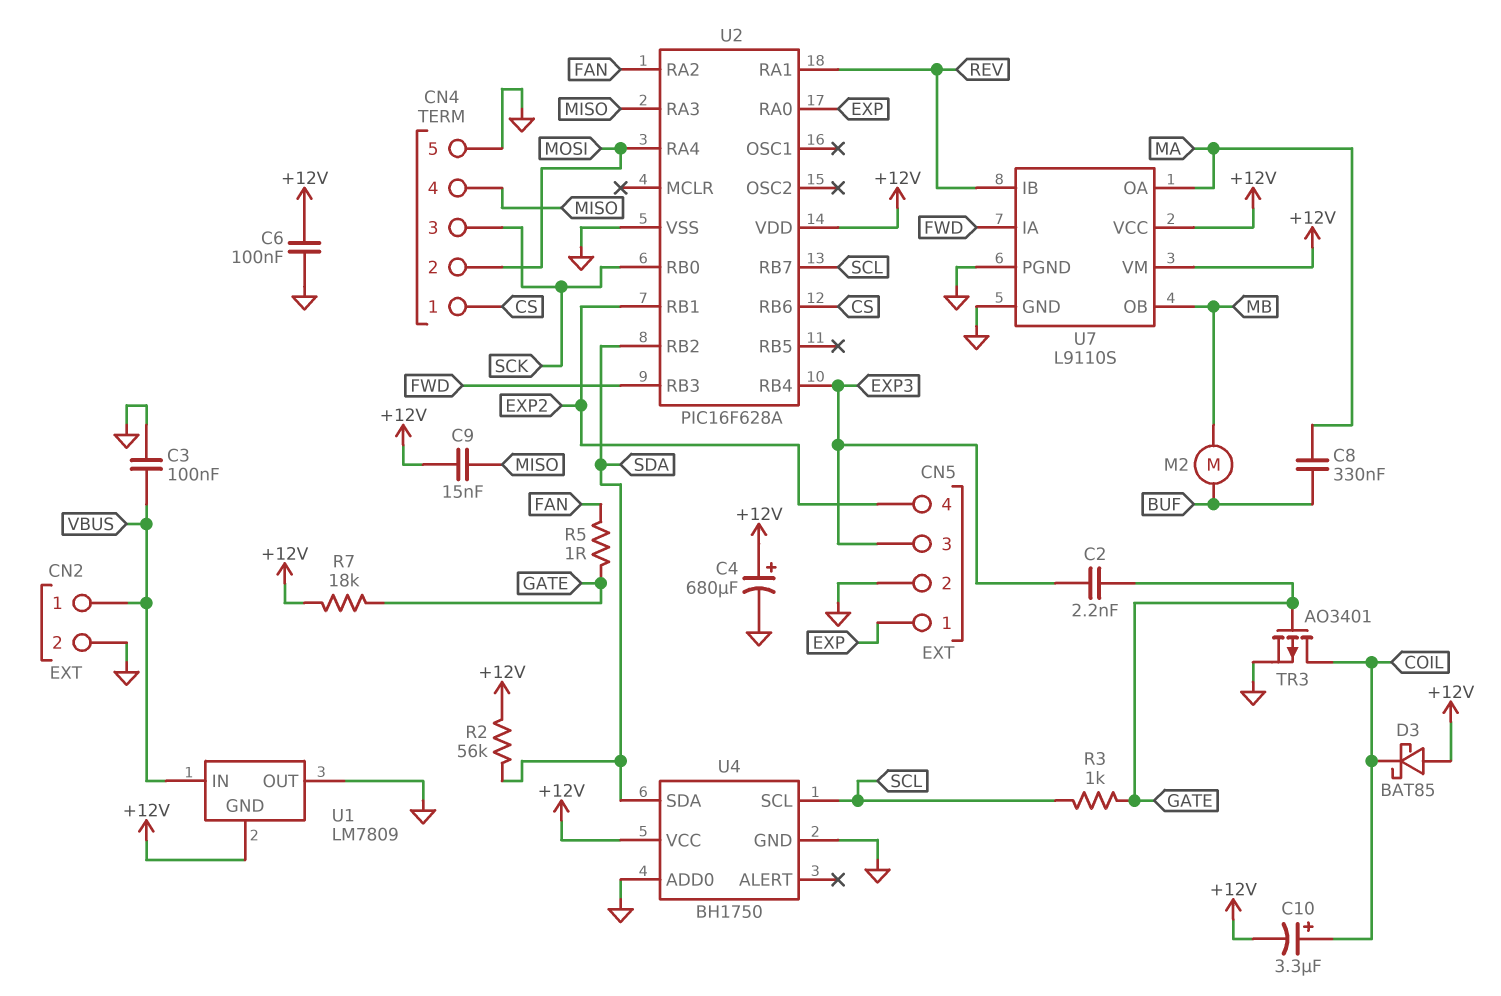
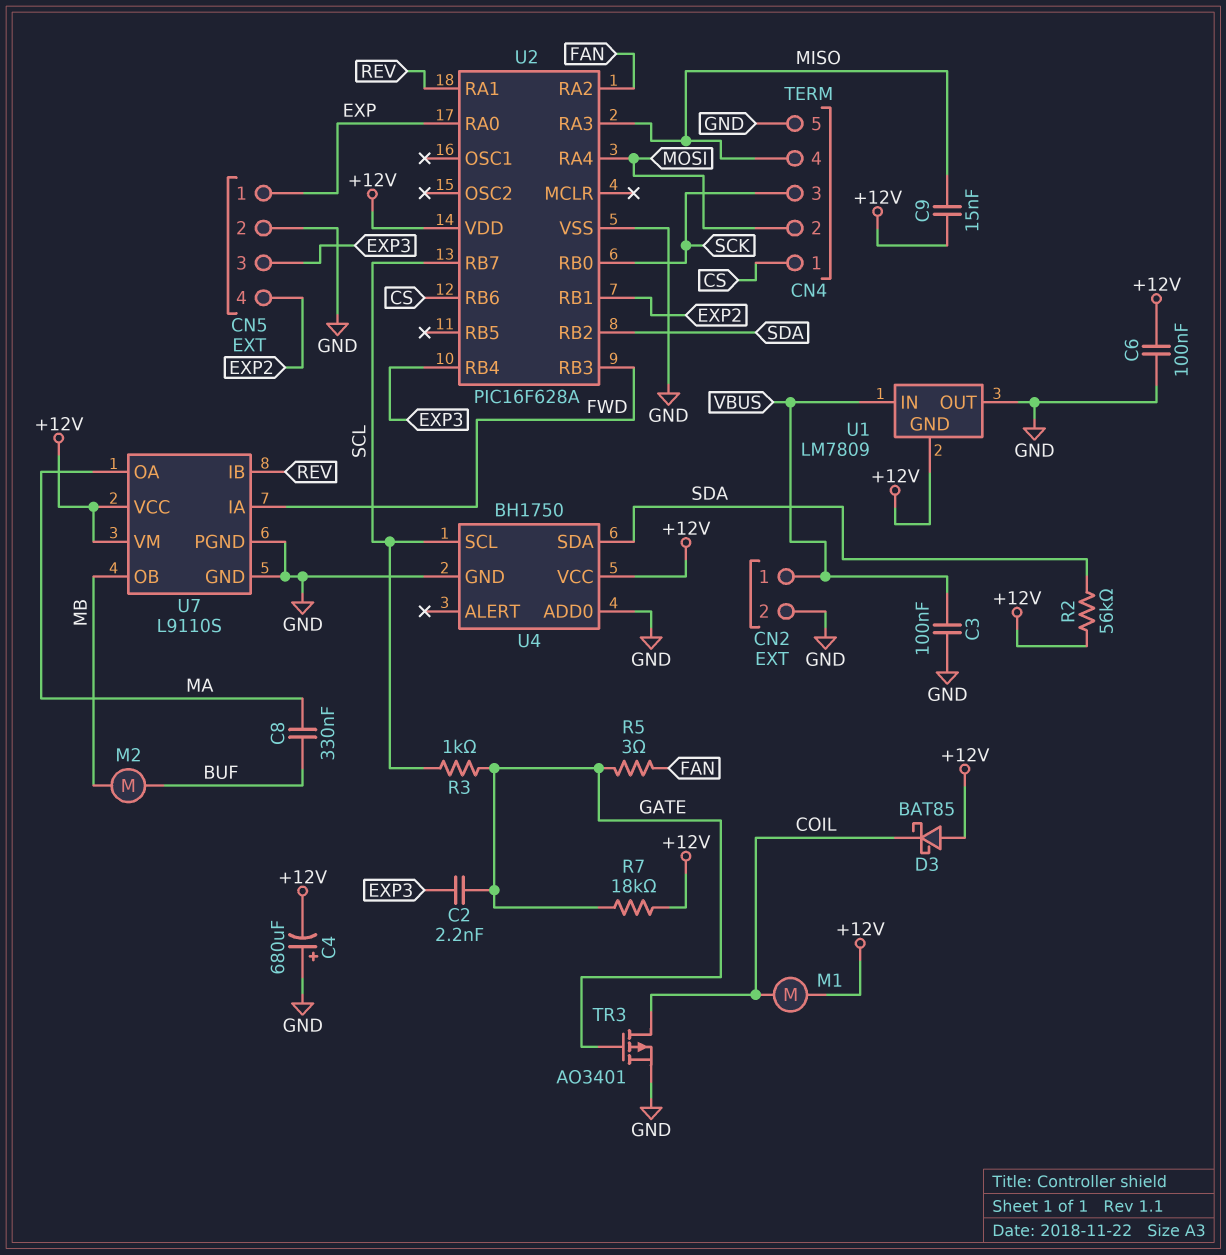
C4: 680uF (plus +12V, minus GND) -> 680uF (plus GND, minus +12V)
C10: 3.3uF (plus COIL, minus +12V) -> none
M1: none -> motor (+12V, COIL)
R5: 1 (FAN, GATE) -> 3 (FAN, GATE)

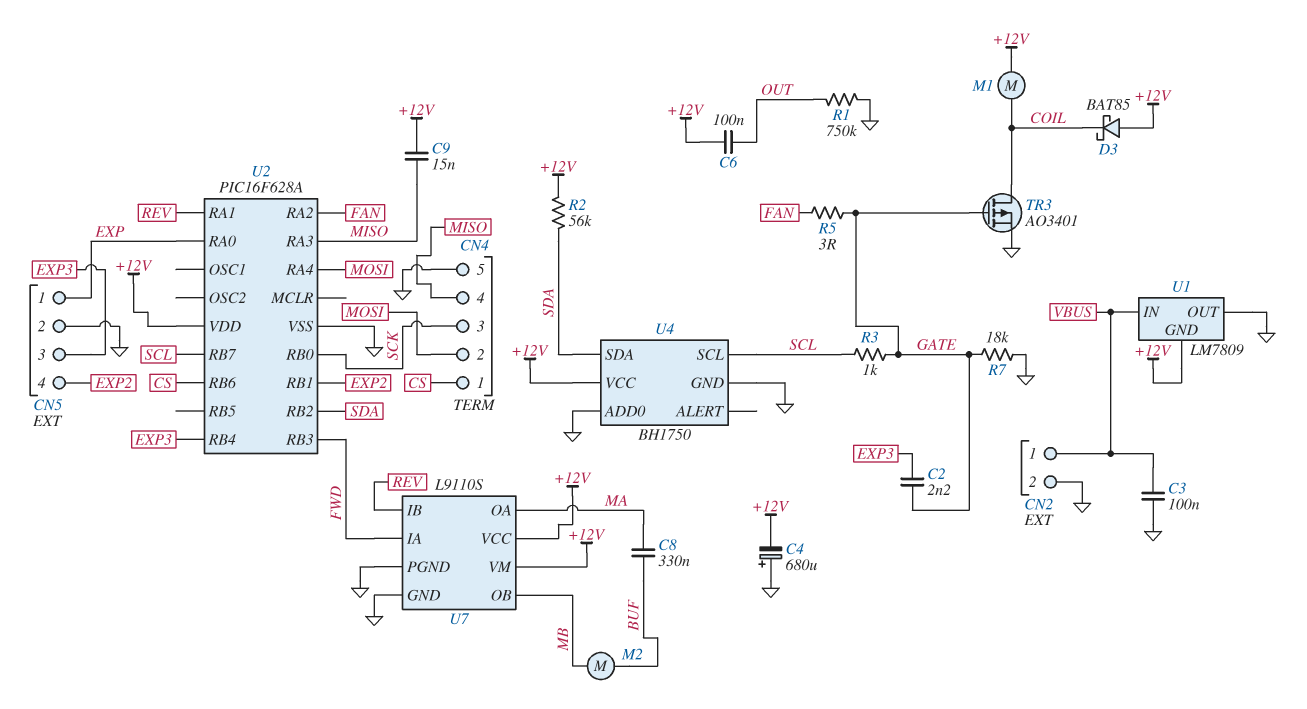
C6: 100nF (+12V, GND) -> 100nF (+12V, OUT)
R1: none -> 750k (GND, OUT)
R7: 18k (+12V, GATE) -> 18k (GATE, GND)

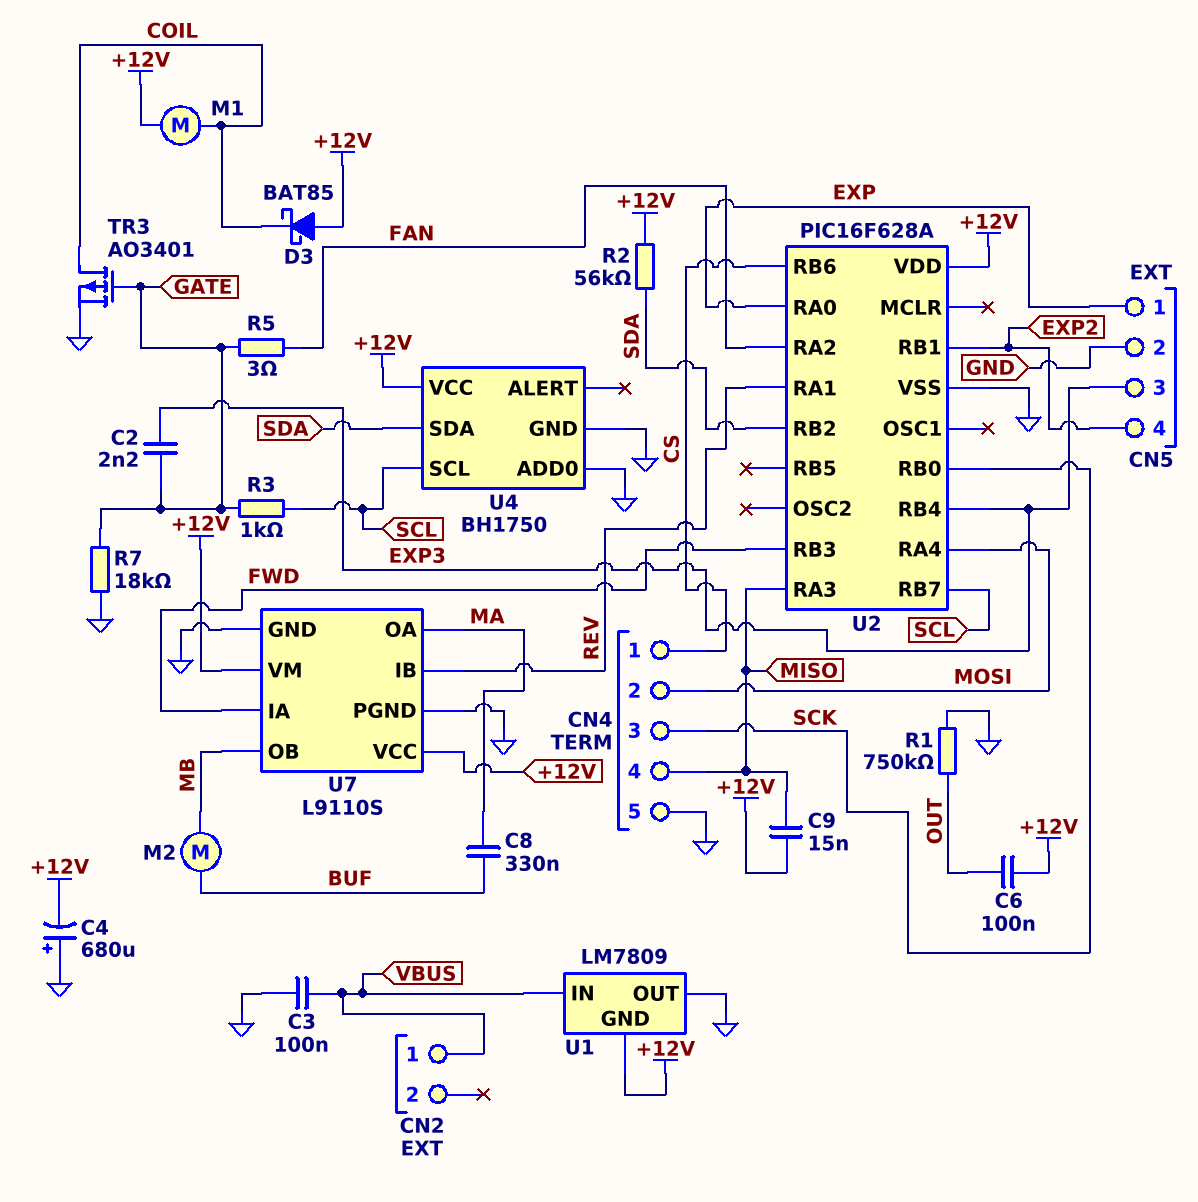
CN2 pin 2: GND -> none

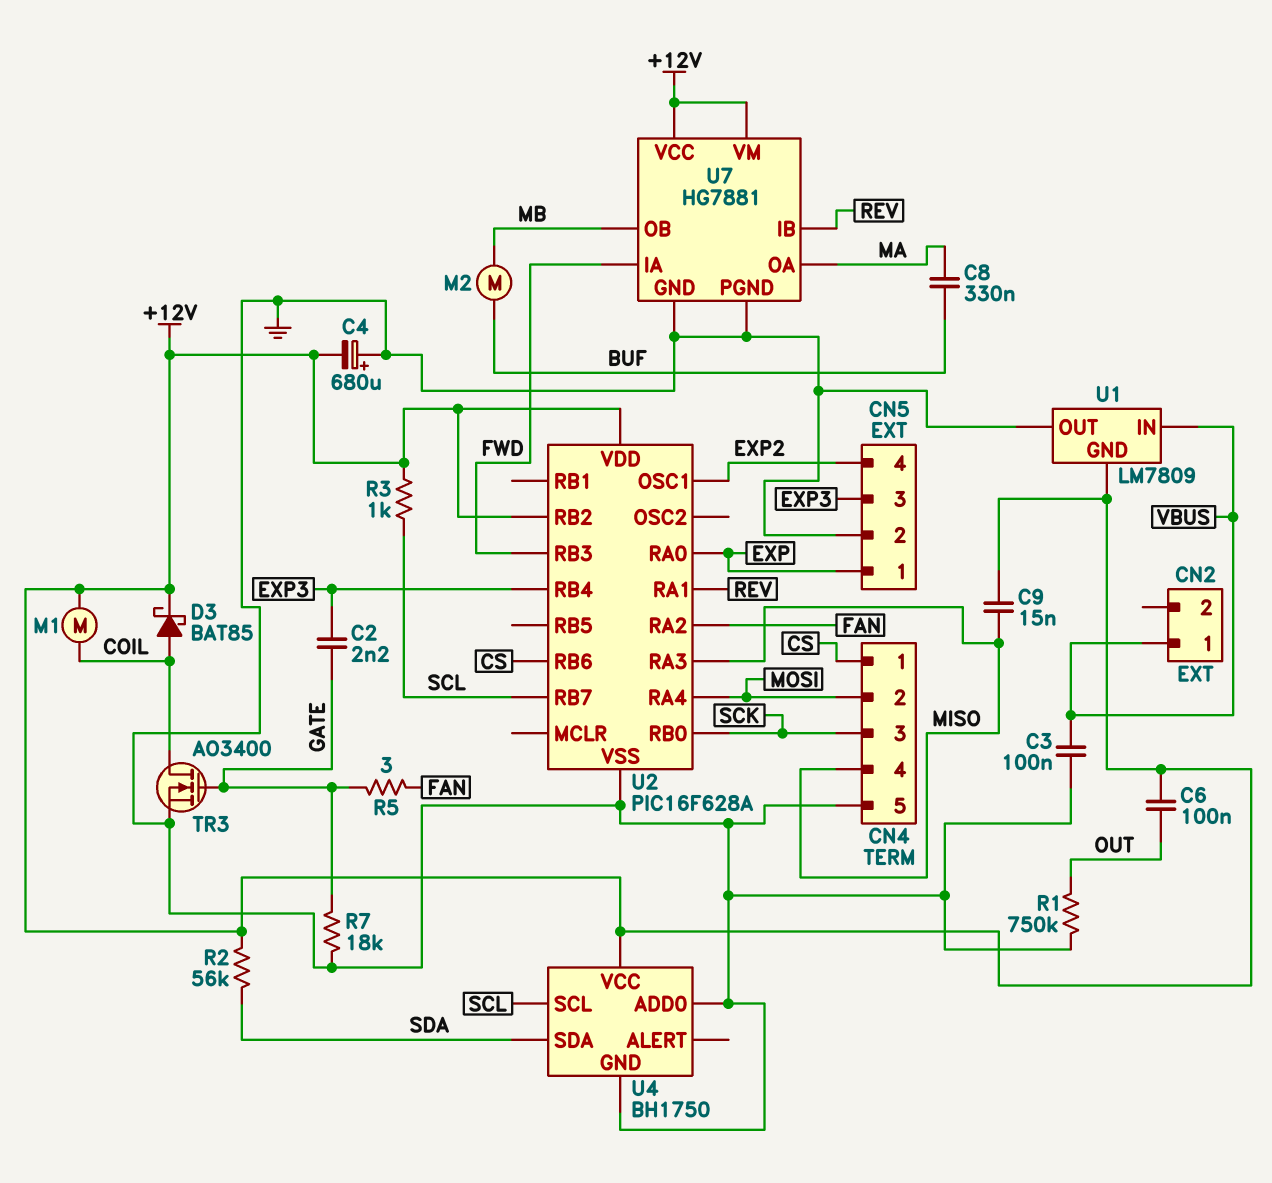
D3: schottky BAT85 (A +12V, K COIL) -> schottky BAT85 (A COIL, K +12V)
R3: 1k (GATE, SCL) -> 1k (+12V, SCL)
TR3: PMOS AO3401 (G GATE, D COIL, S GND) -> NMOS AO3400 (G GATE, D COIL, S GND)
U2 pin OSC1: none -> EXP2
U2 pin RB1: EXP2 -> none
U2 pin RB2: SDA -> +12V
U7: L9110S -> HG7881

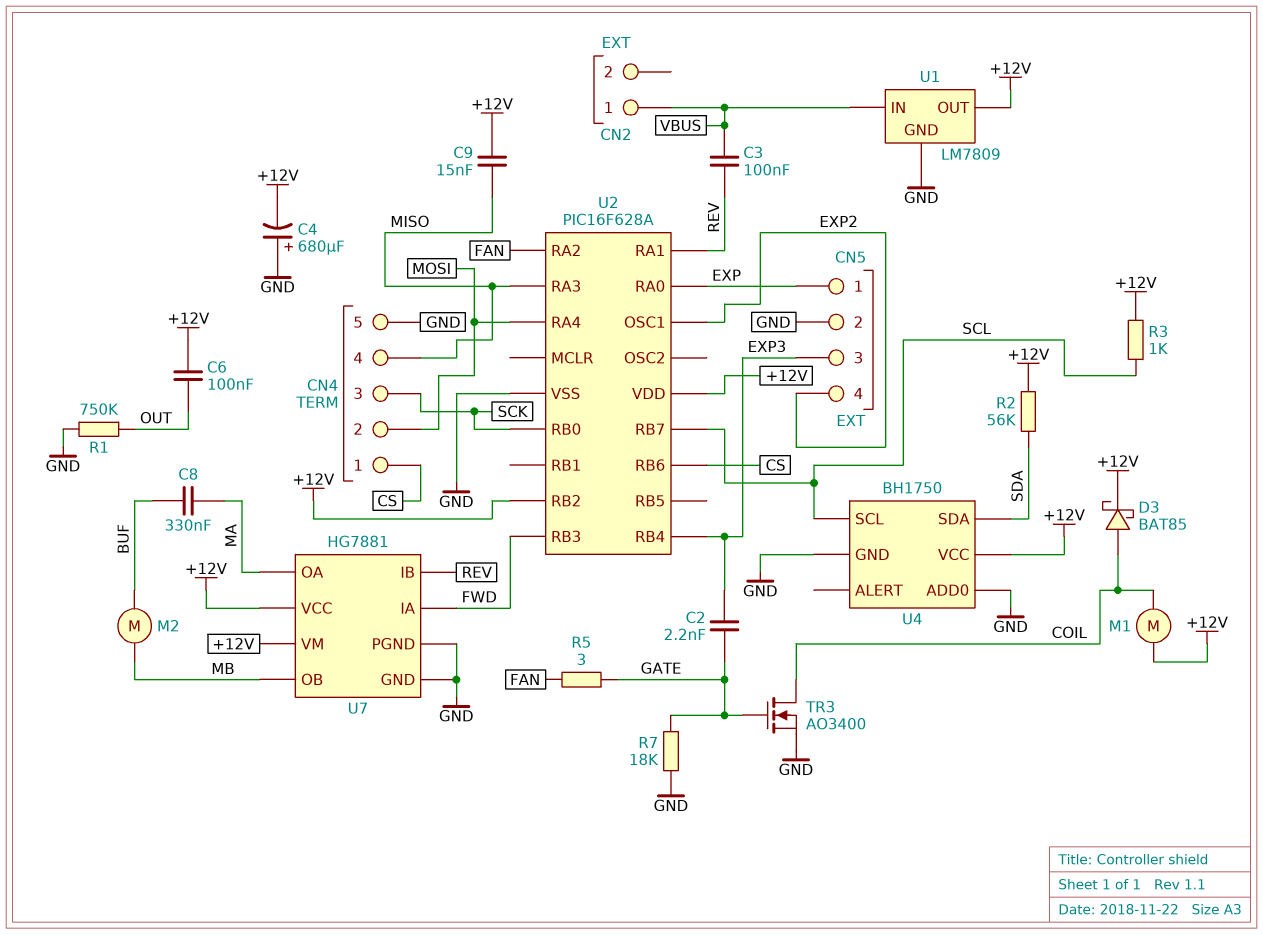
C3: 100nF (GND, VBUS) -> 100nF (REV, VBUS)
U1 pin GND: +12V -> GND
U1 pin OUT: GND -> +12V

